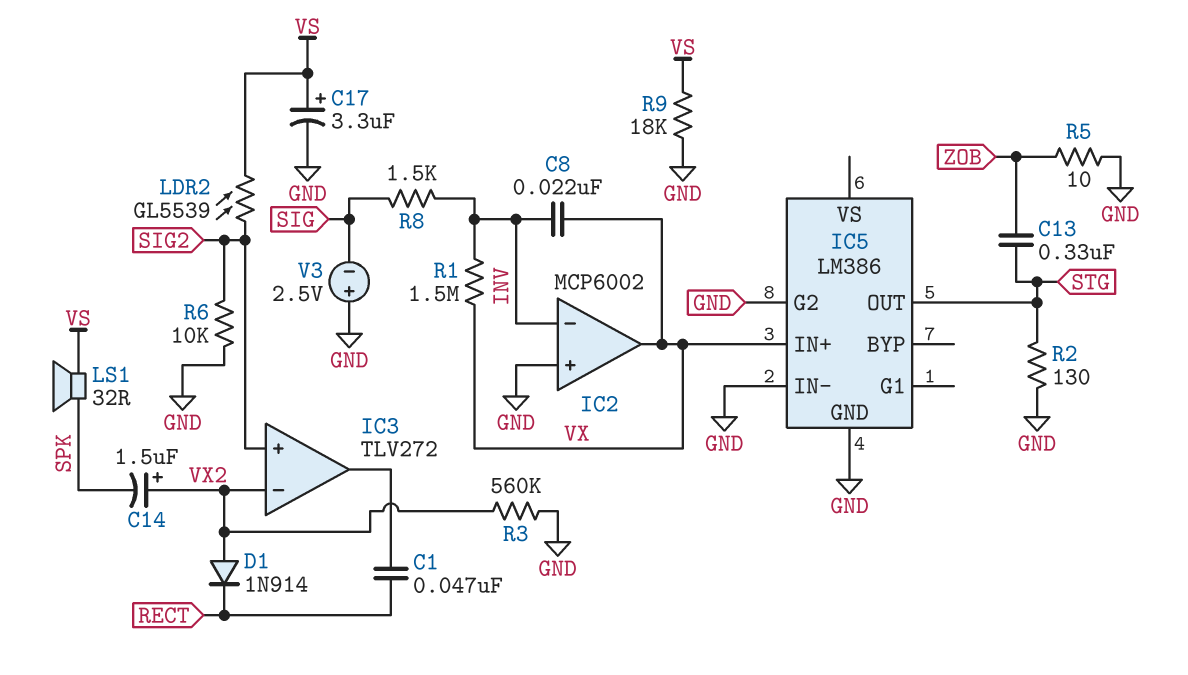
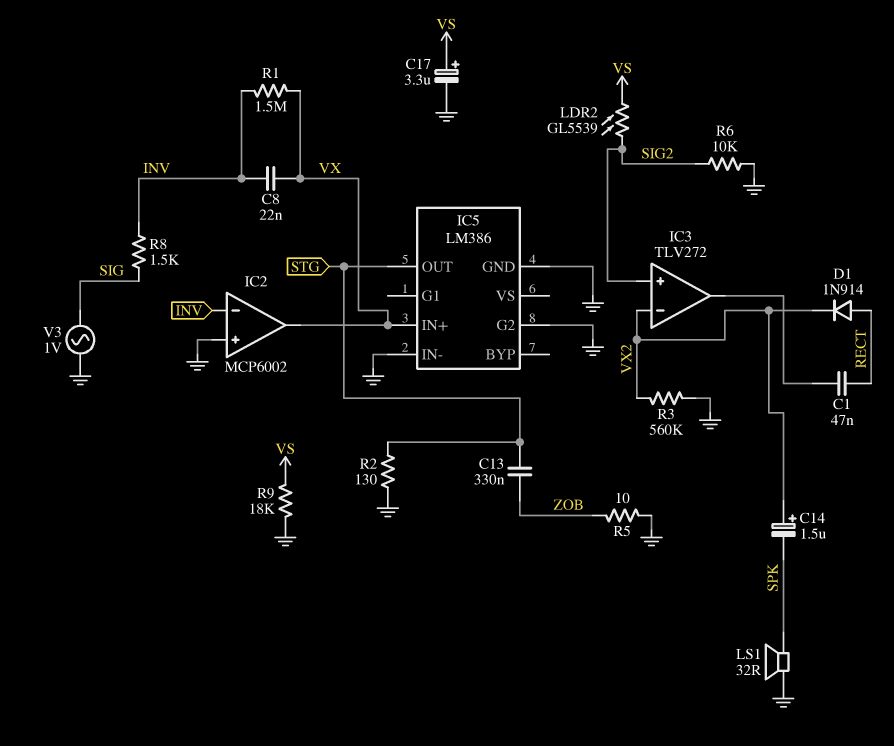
D1: diode 1N914 (A VX2, K RECT) -> diode 1N914 (A RECT, K VX2)
LS1: speaker 32R (SPK, VS) -> speaker 32R (GND, SPK)
V3: 2.5V (plus GND, minus SIG) -> AC 1V (GND, SIG)

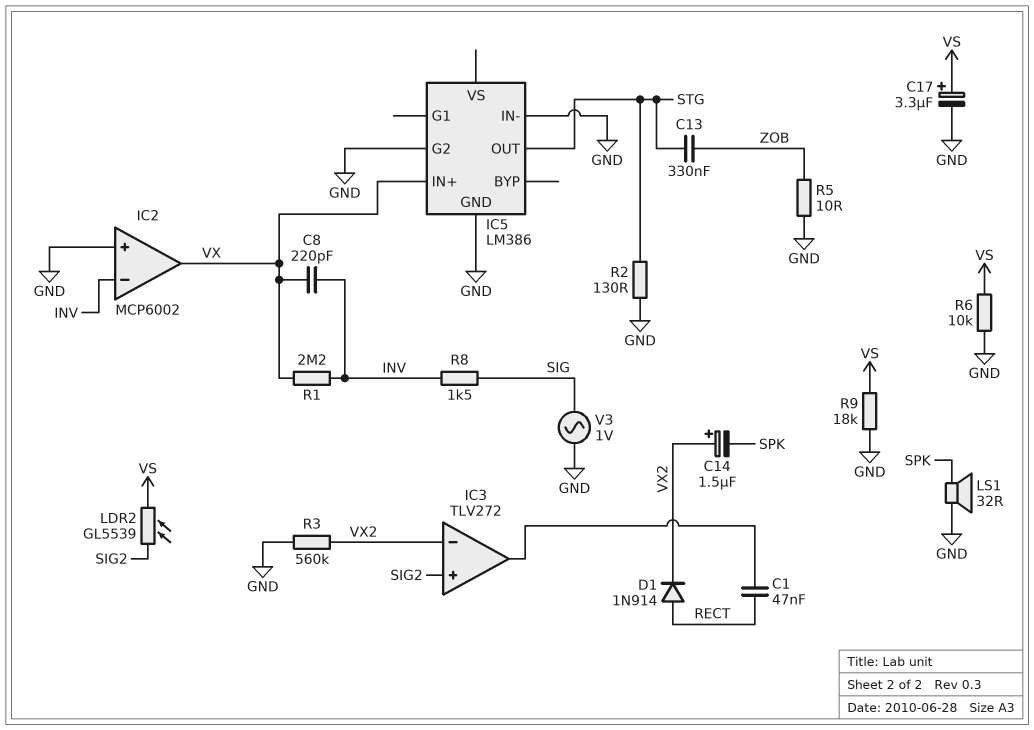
C8: 22nF (INV, VX) -> 220pF (INV, VX)
R1: 1.5M (INV, VX) -> 2.2M (INV, VX)
R6: 10k (GND, SIG2) -> 10k (GND, VS)

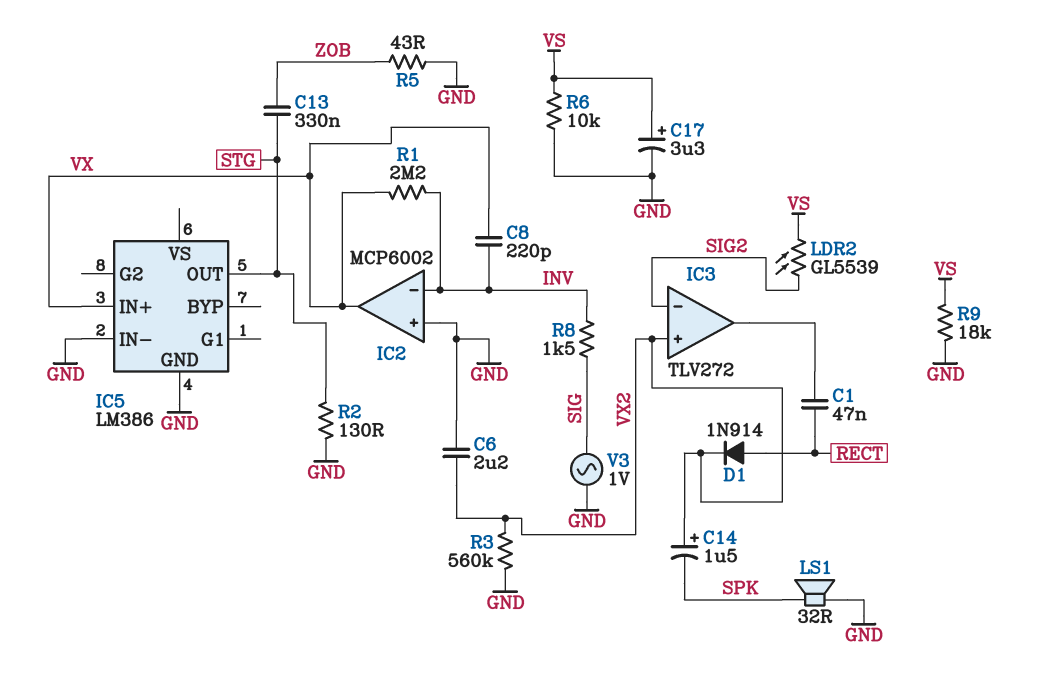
C6: none -> 2.2uF (GND, VX2)
IC3 pin in+: SIG2 -> VX2
IC3 pin in-: VX2 -> SIG2
IC5 pin G2: GND -> none
R5: 10 (GND, ZOB) -> 43 (GND, ZOB)

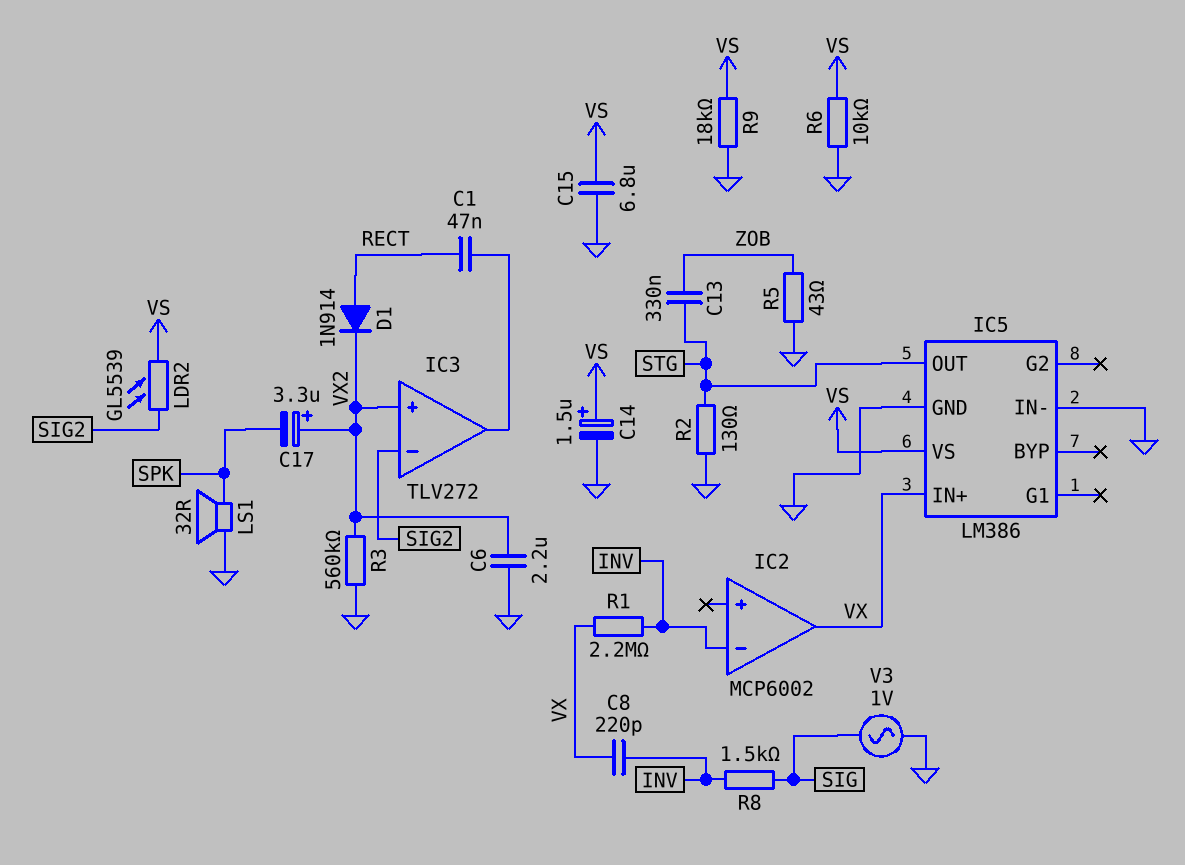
C14: 1.5uF (plus VX2, minus SPK) -> 1.5uF (plus VS, minus GND)
C15: none -> 6.8uF (GND, VS)
C17: 3.3uF (plus VS, minus GND) -> 3.3uF (plus VX2, minus SPK)
IC2 pin in+: GND -> none
IC5 pin VS: none -> VS

